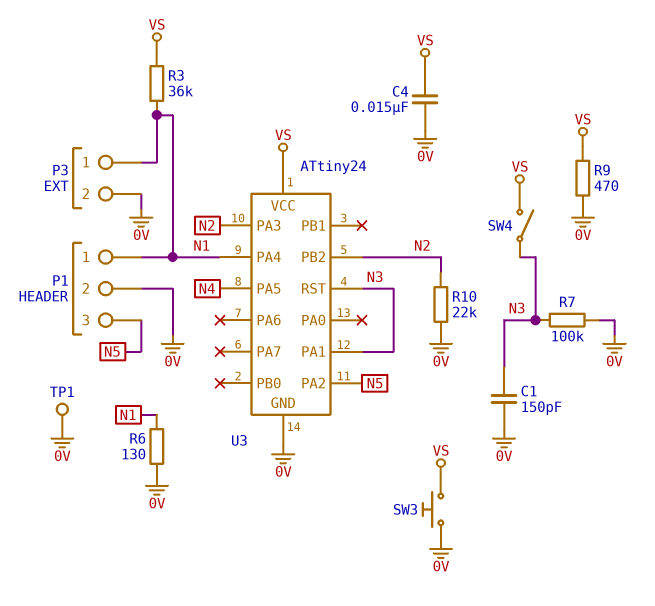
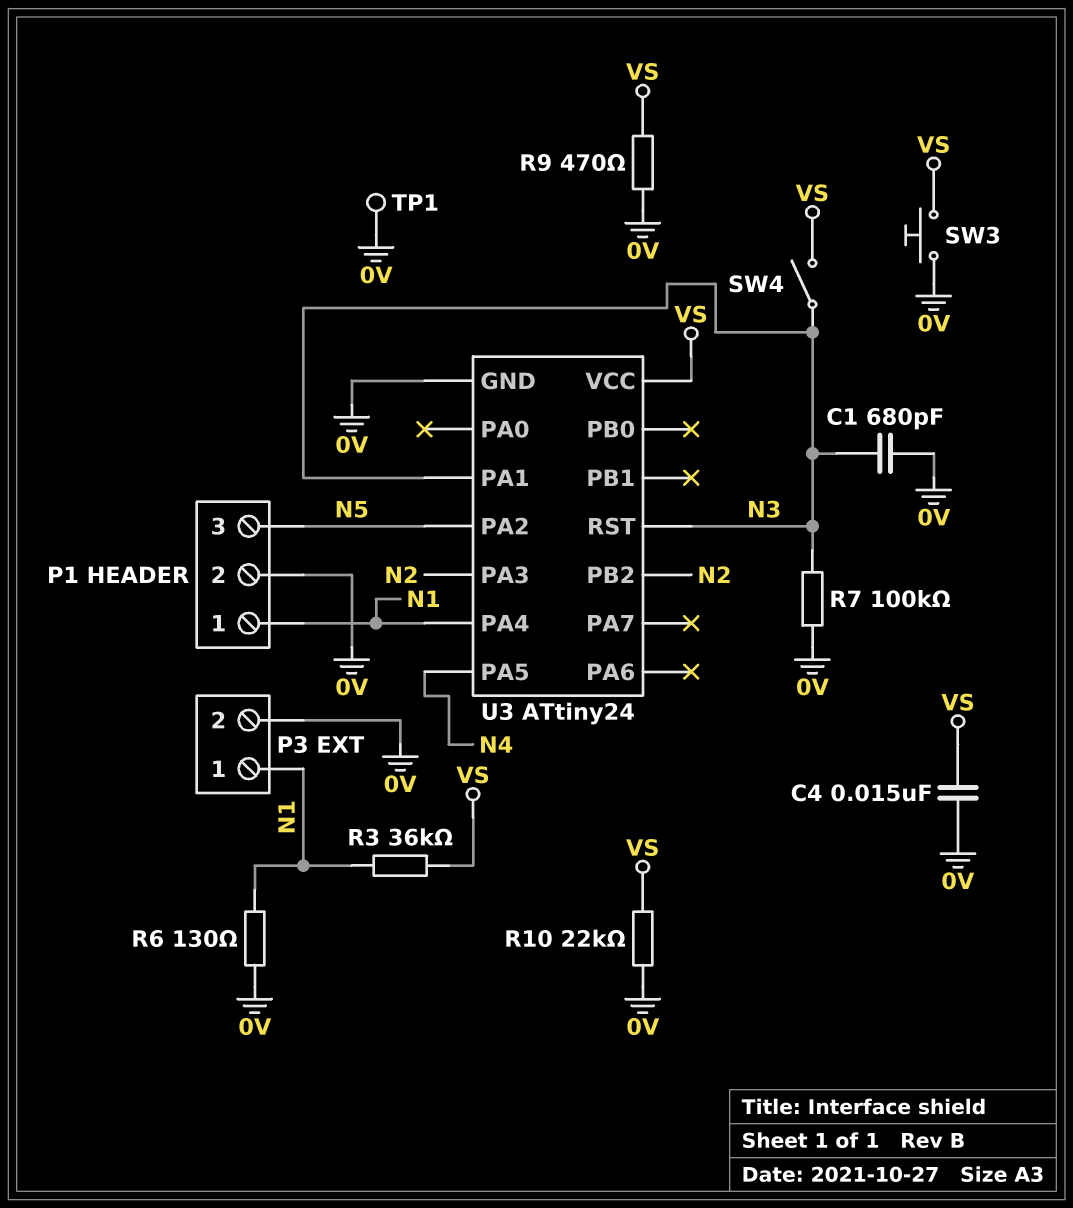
C1: 150pF (0V, N3) -> 680pF (0V, N3)
R10: 22k (0V, N2) -> 22k (0V, VS)

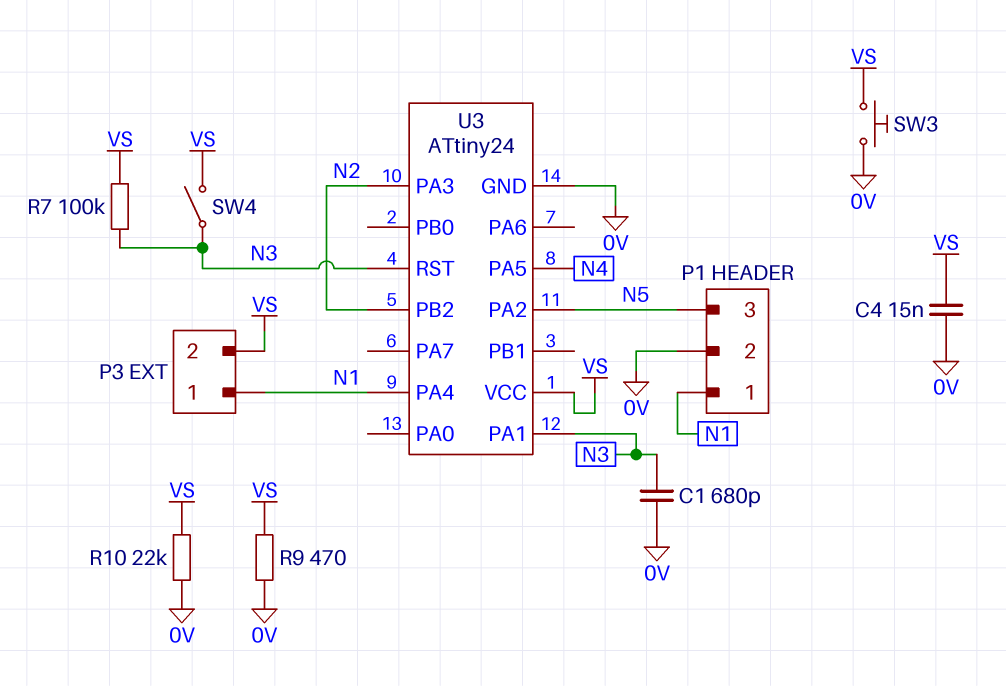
P3 pin 2: 0V -> VS
R3: 36k (N1, VS) -> none
R6: 130 (0V, N1) -> none
R7: 100k (0V, N3) -> 100k (N3, VS)
TP1: test point (0V) -> none

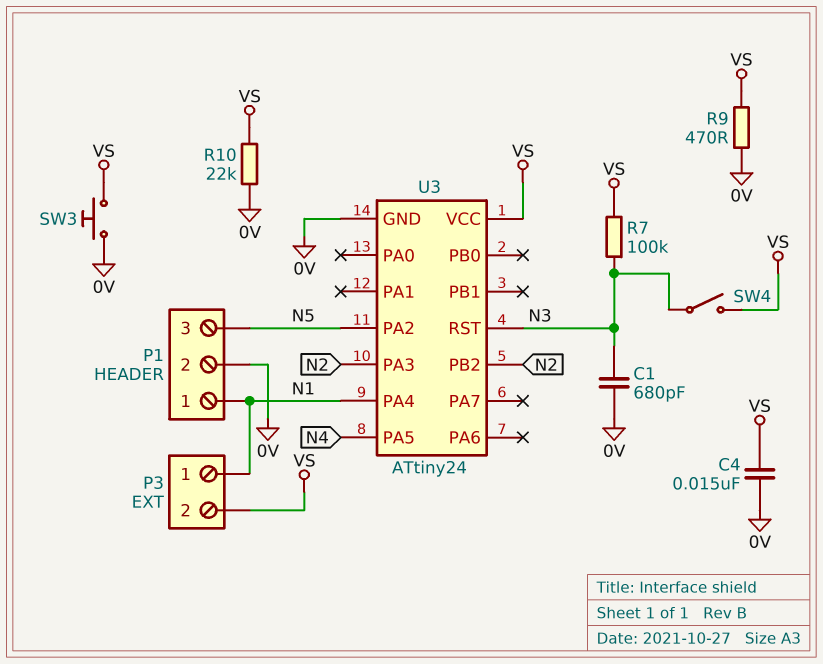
U3 pin PA1: N3 -> none

